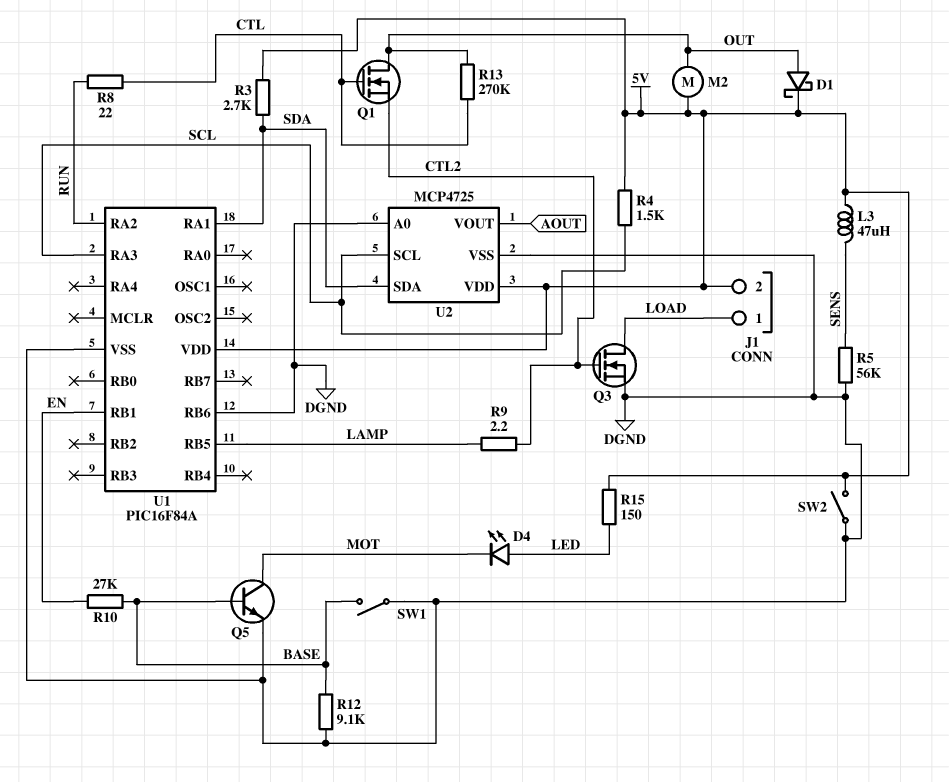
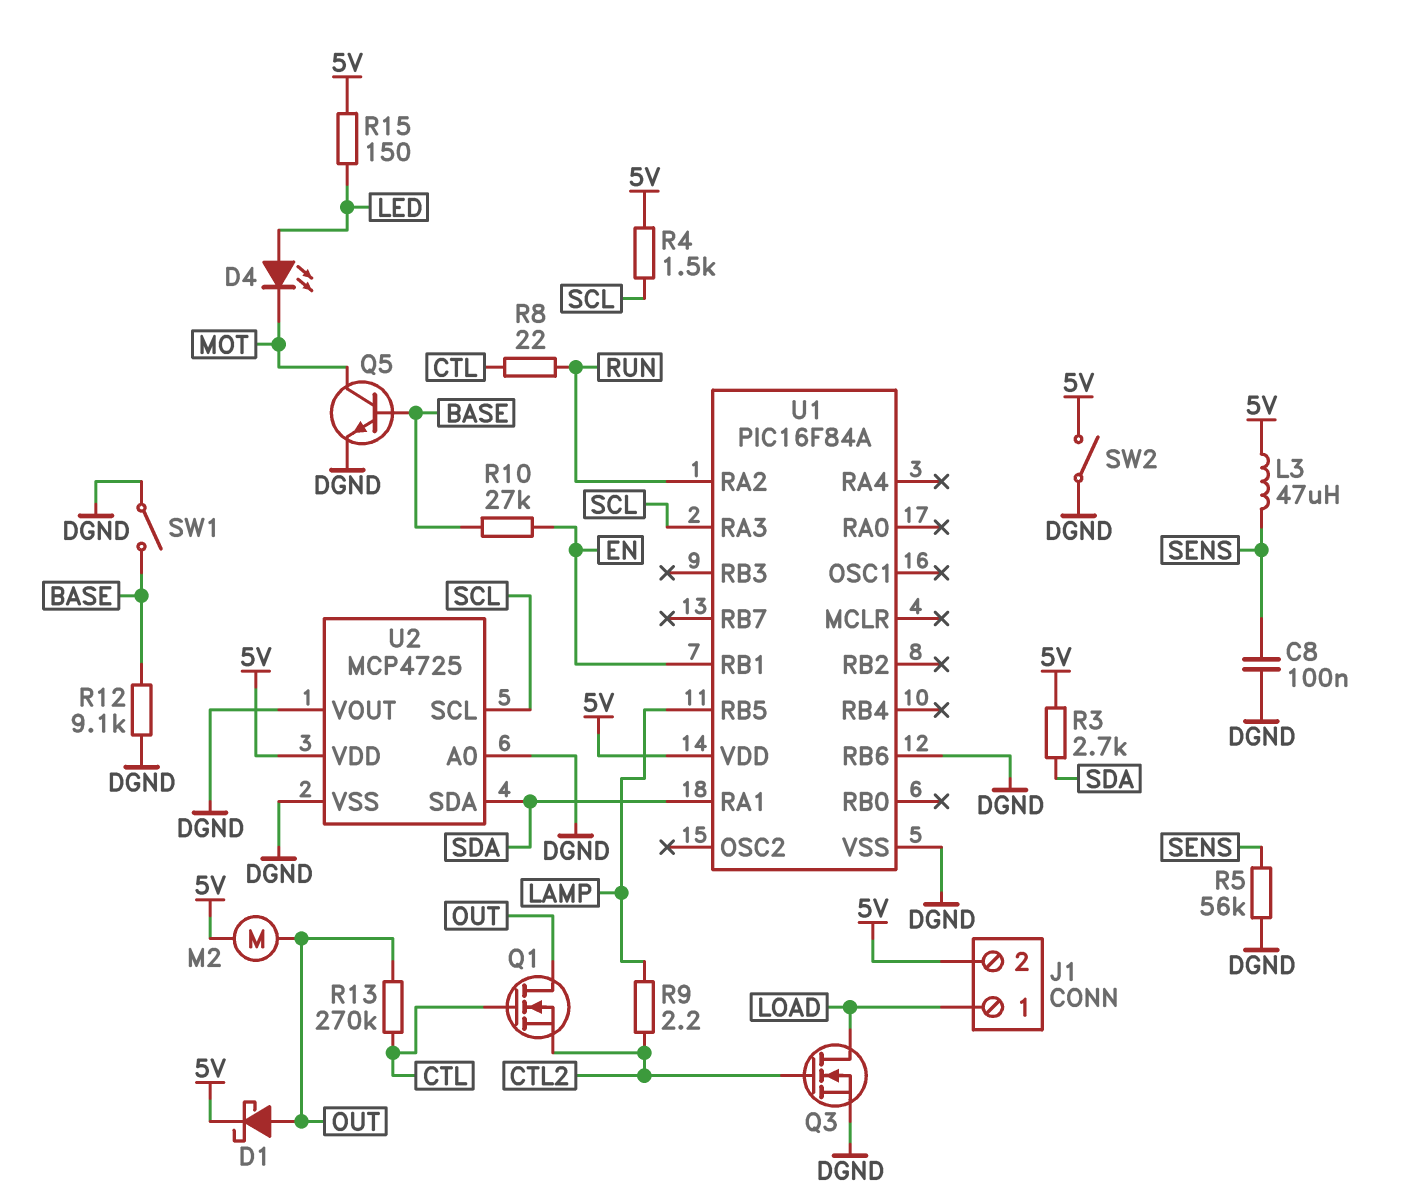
C8: none -> 100nF (DGND, SENS)
U2 pin VOUT: AOUT -> DGND

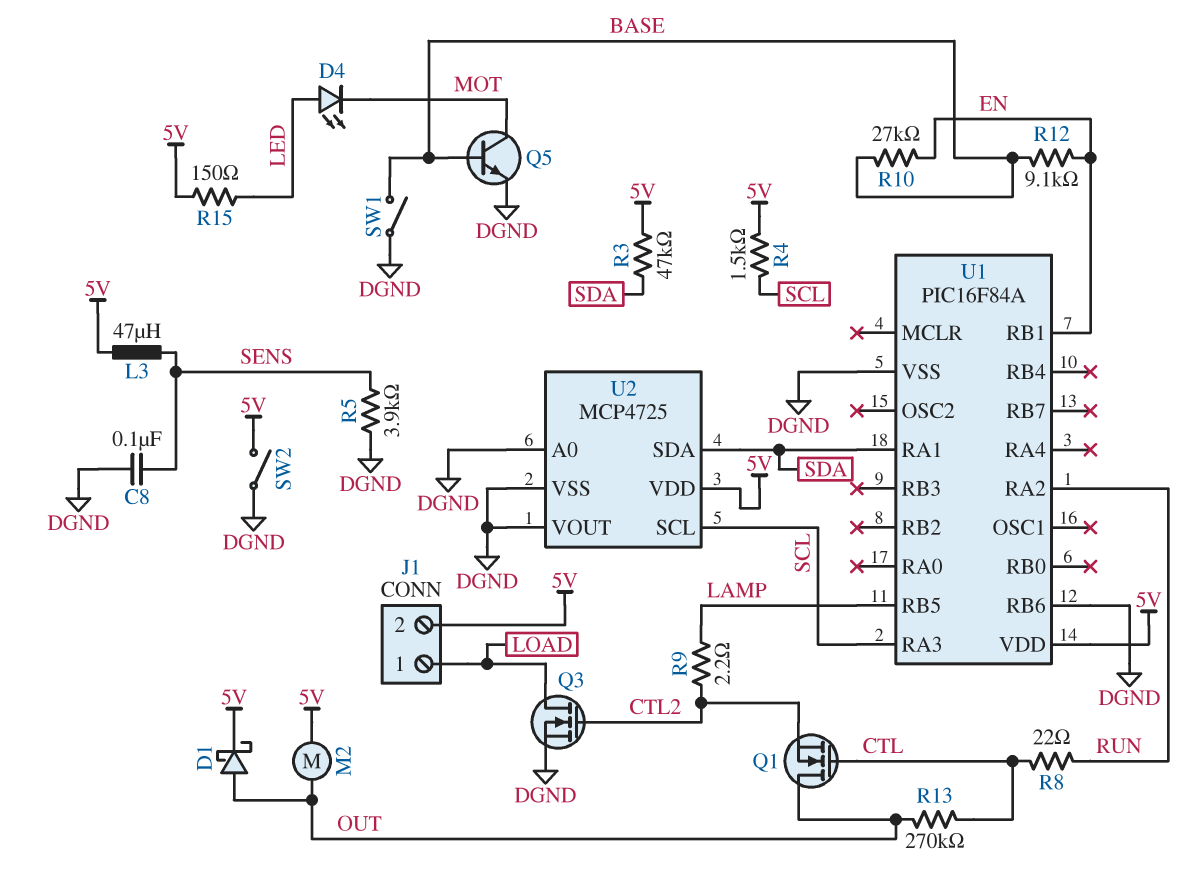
R3: 2.7k (5V, SDA) -> 47k (5V, SDA)
R5: 56k (DGND, SENS) -> 3.9k (DGND, SENS)
R12: 9.1k (BASE, DGND) -> 9.1k (BASE, EN)

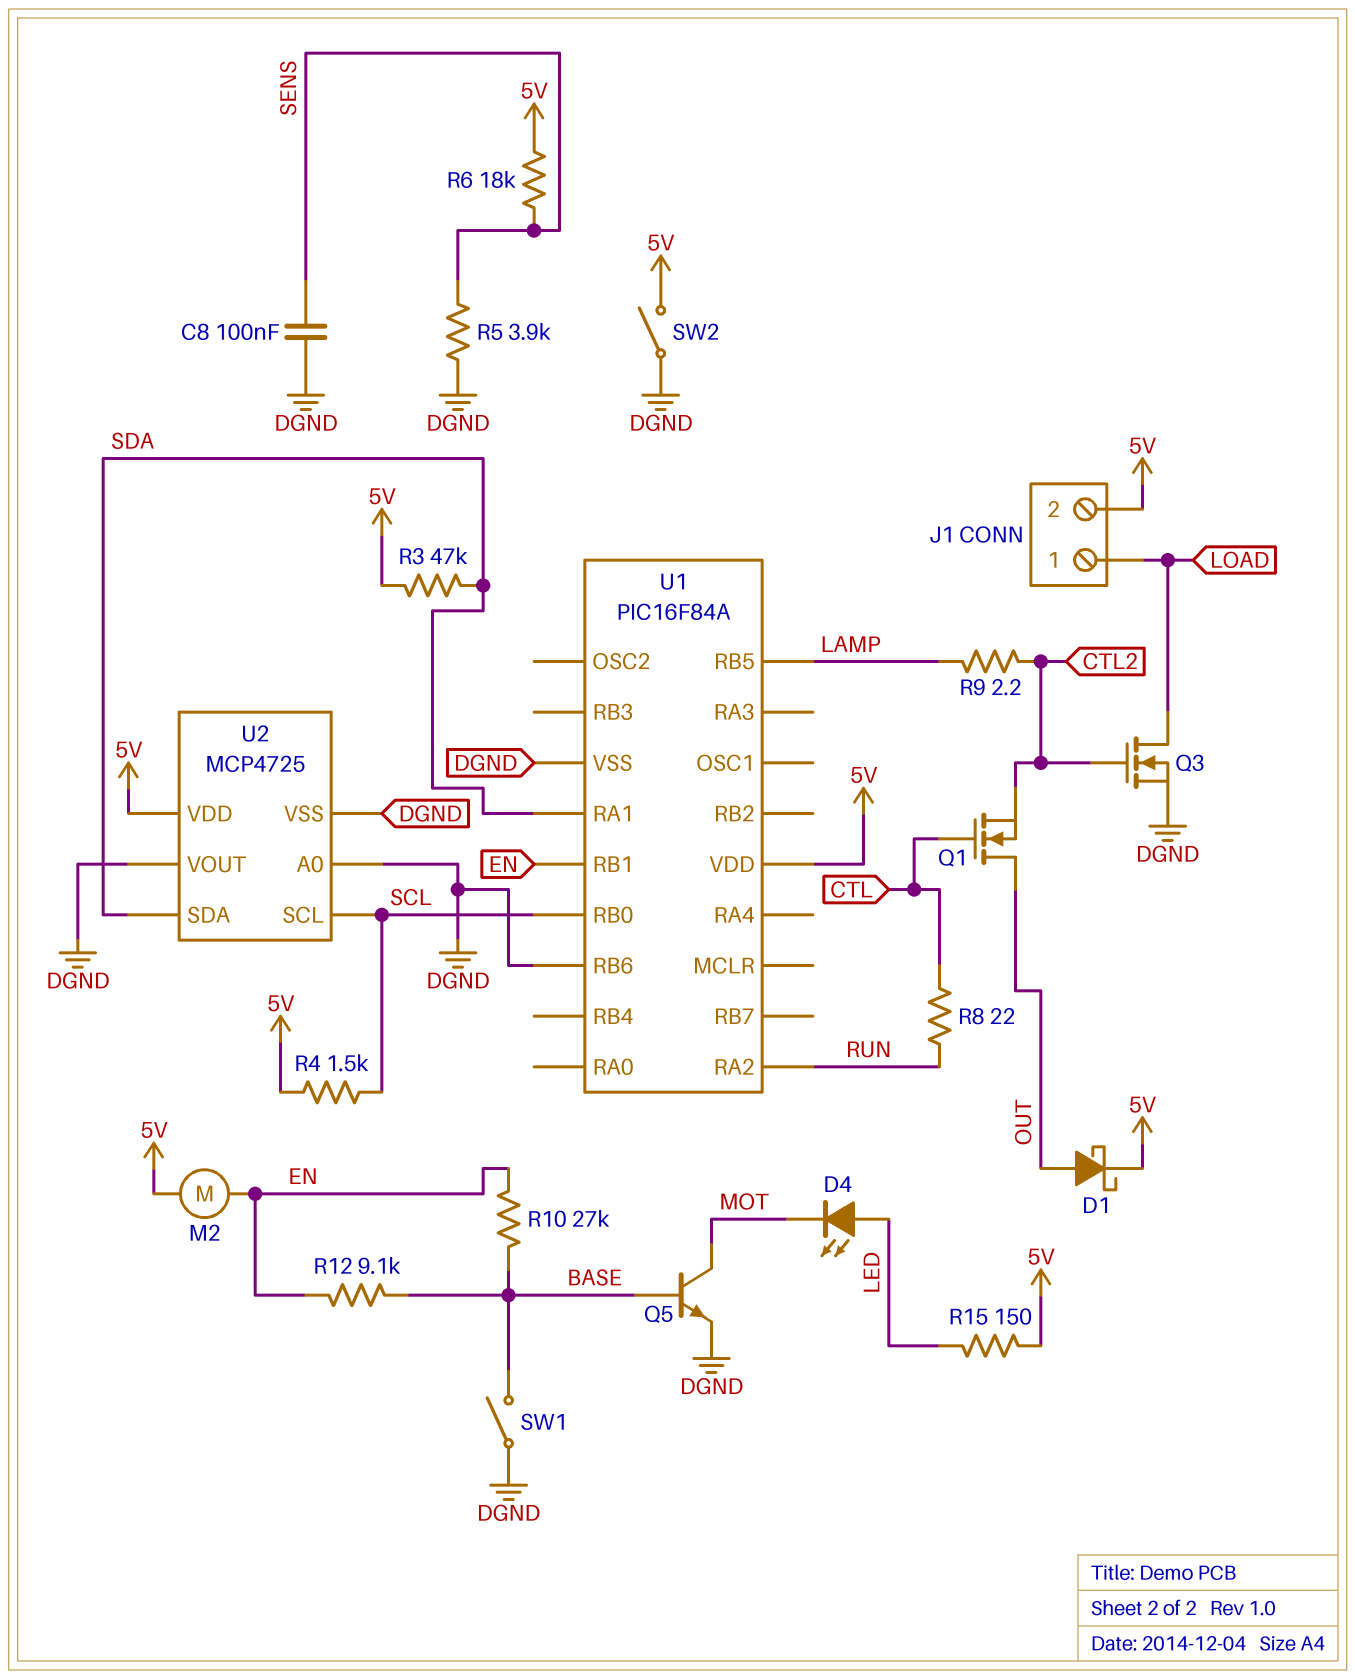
L3: 47uH (5V, SENS) -> none
M2: motor (5V, OUT) -> motor (5V, EN)
R6: none -> 18k (5V, SENS)
R13: 270k (CTL, OUT) -> none
U1 pin RA3: SCL -> none
U1 pin RB0: none -> SCL

